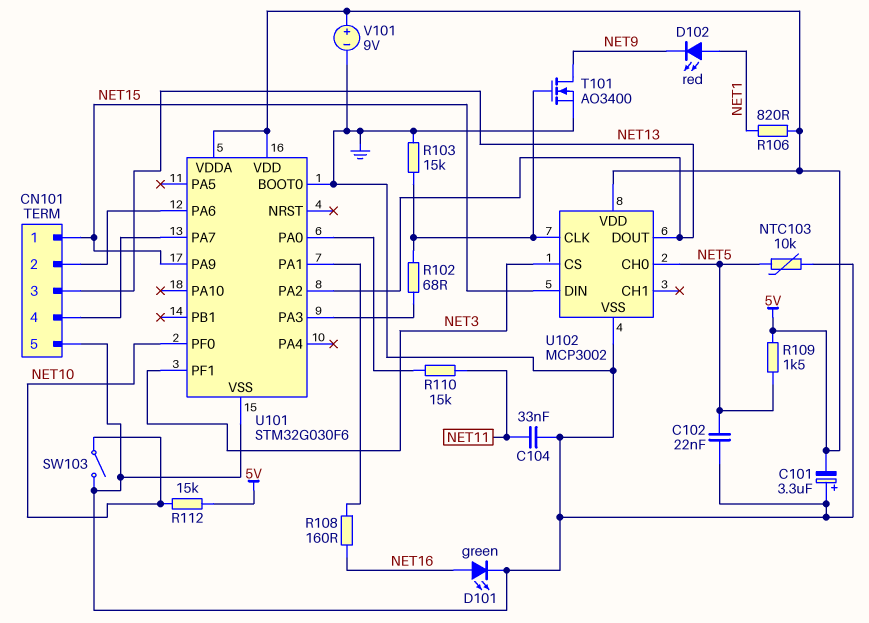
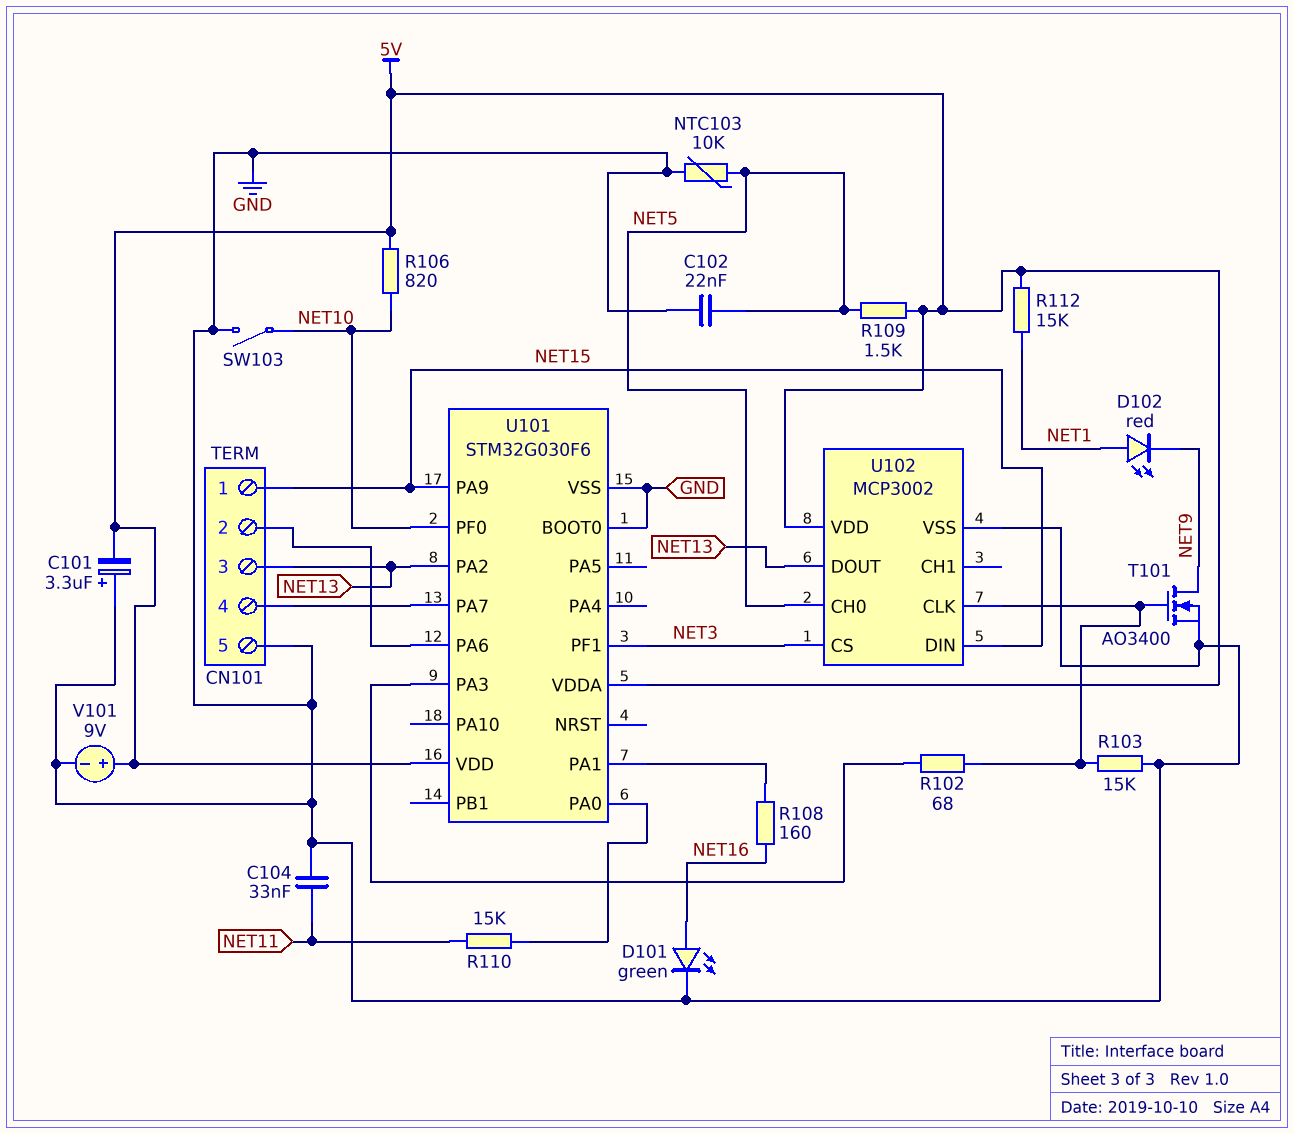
R106: 820 (5V, NET1) -> 820 (5V, NET10)
R112: 15k (5V, NET10) -> 15k (5V, NET1)

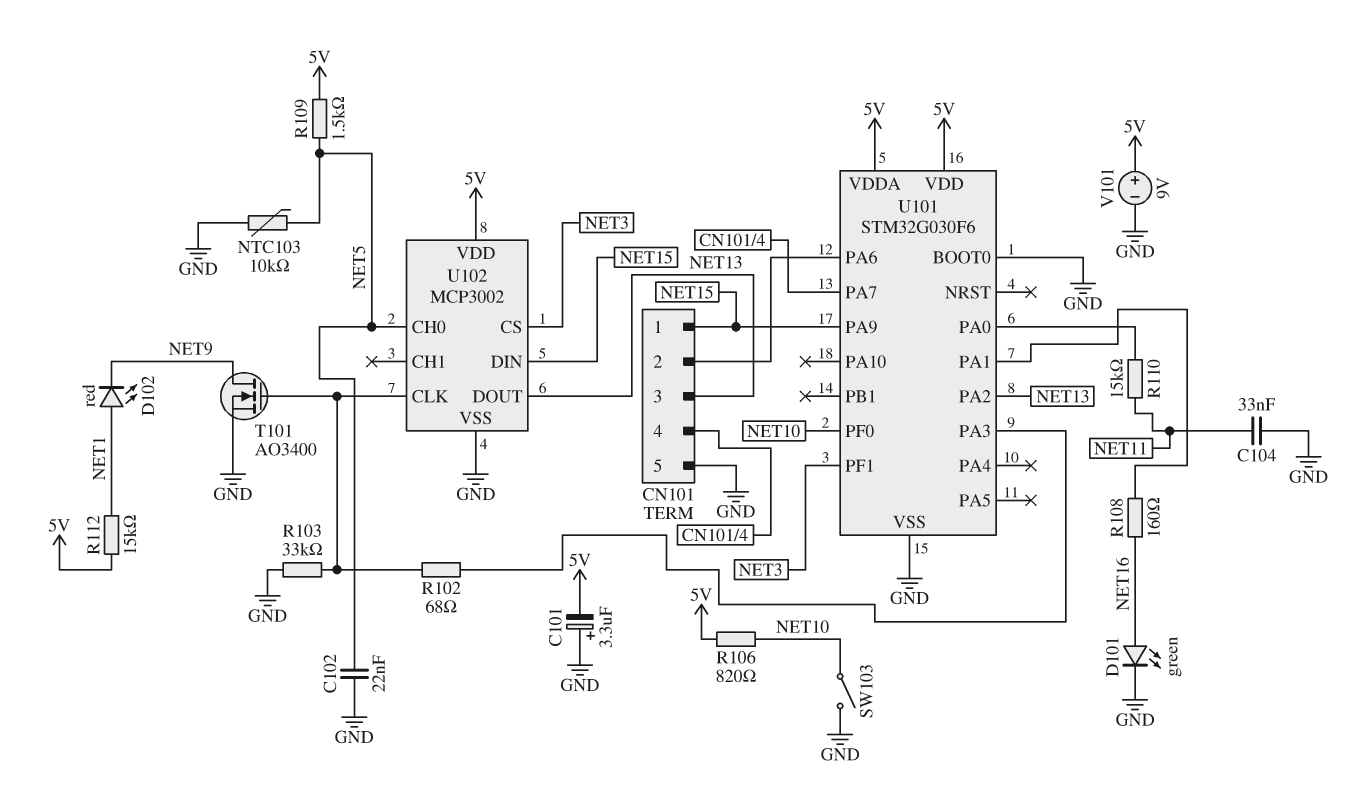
R103: 15k (GND, U102/CLK) -> 33k (GND, U102/CLK)

